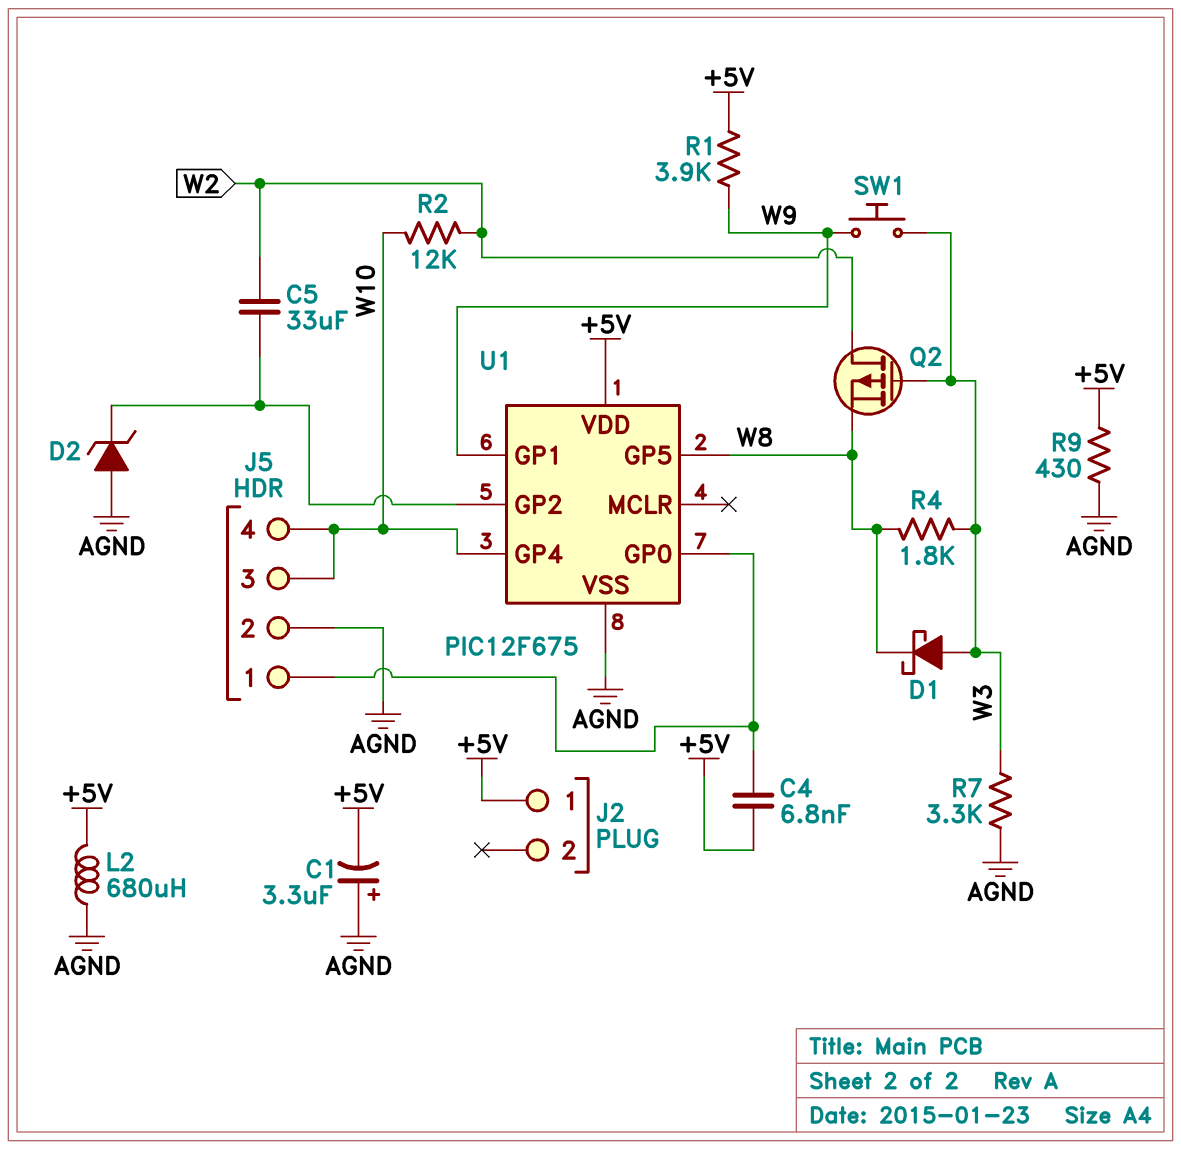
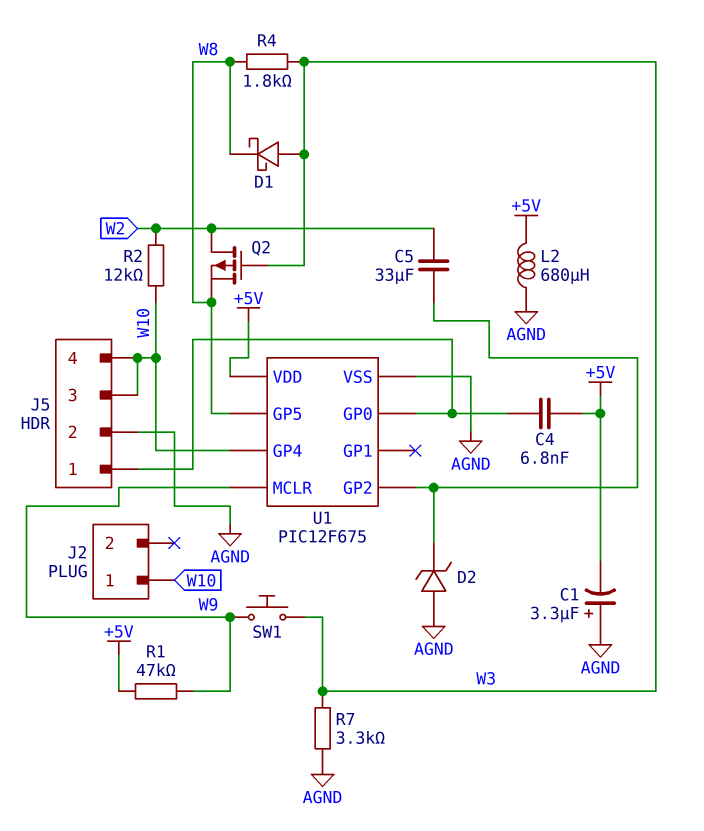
J2 pin 1: +5V -> W10
R1: 3.9k (+5V, W9) -> 47k (+5V, W9)
R9: 430 (+5V, AGND) -> none
U1 pin GP1: W9 -> none
U1 pin MCLR: none -> W9

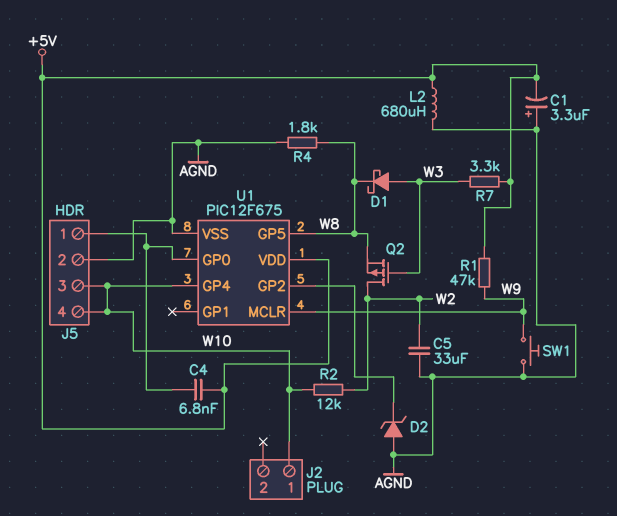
C5: 33uF (U1/GP2, W2) -> 33uF (AGND, W2)
R4: 1.8k (W3, W8) -> 1.8k (AGND, W8)
R7: 3.3k (AGND, W3) -> 3.3k (+5V, W3)
SW1: button (W3, W9) -> button (AGND, W9)

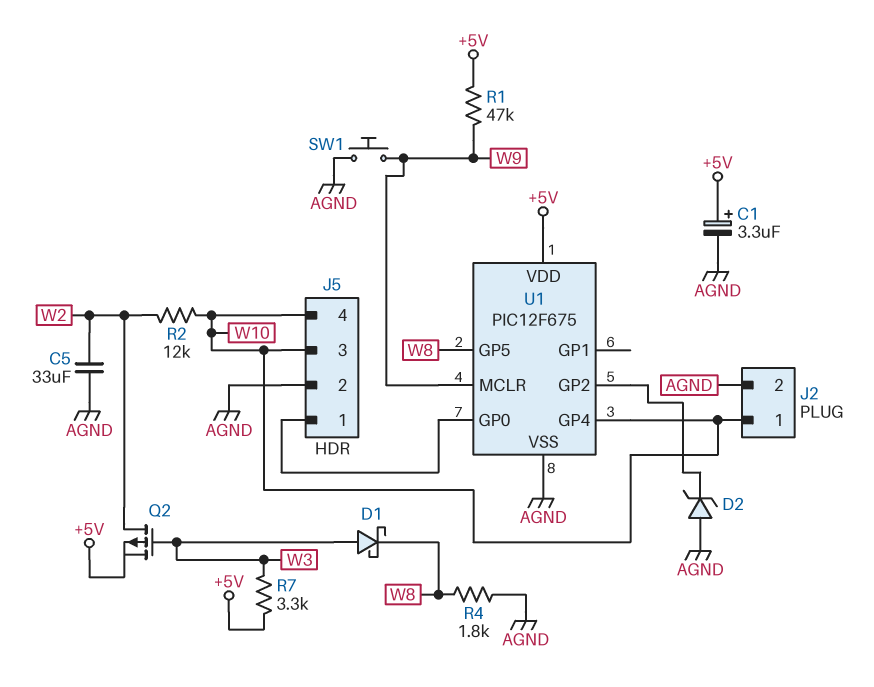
C1: 3.3uF (plus AGND, minus +5V) -> 3.3uF (plus +5V, minus AGND)
C4: 6.8nF (+5V, J5/1) -> none
J2 pin 2: none -> AGND
L2: 680uH (+5V, AGND) -> none
Q2: PMOS (G W3, D W2, S W8) -> PMOS (G W3, D W2, S +5V)

